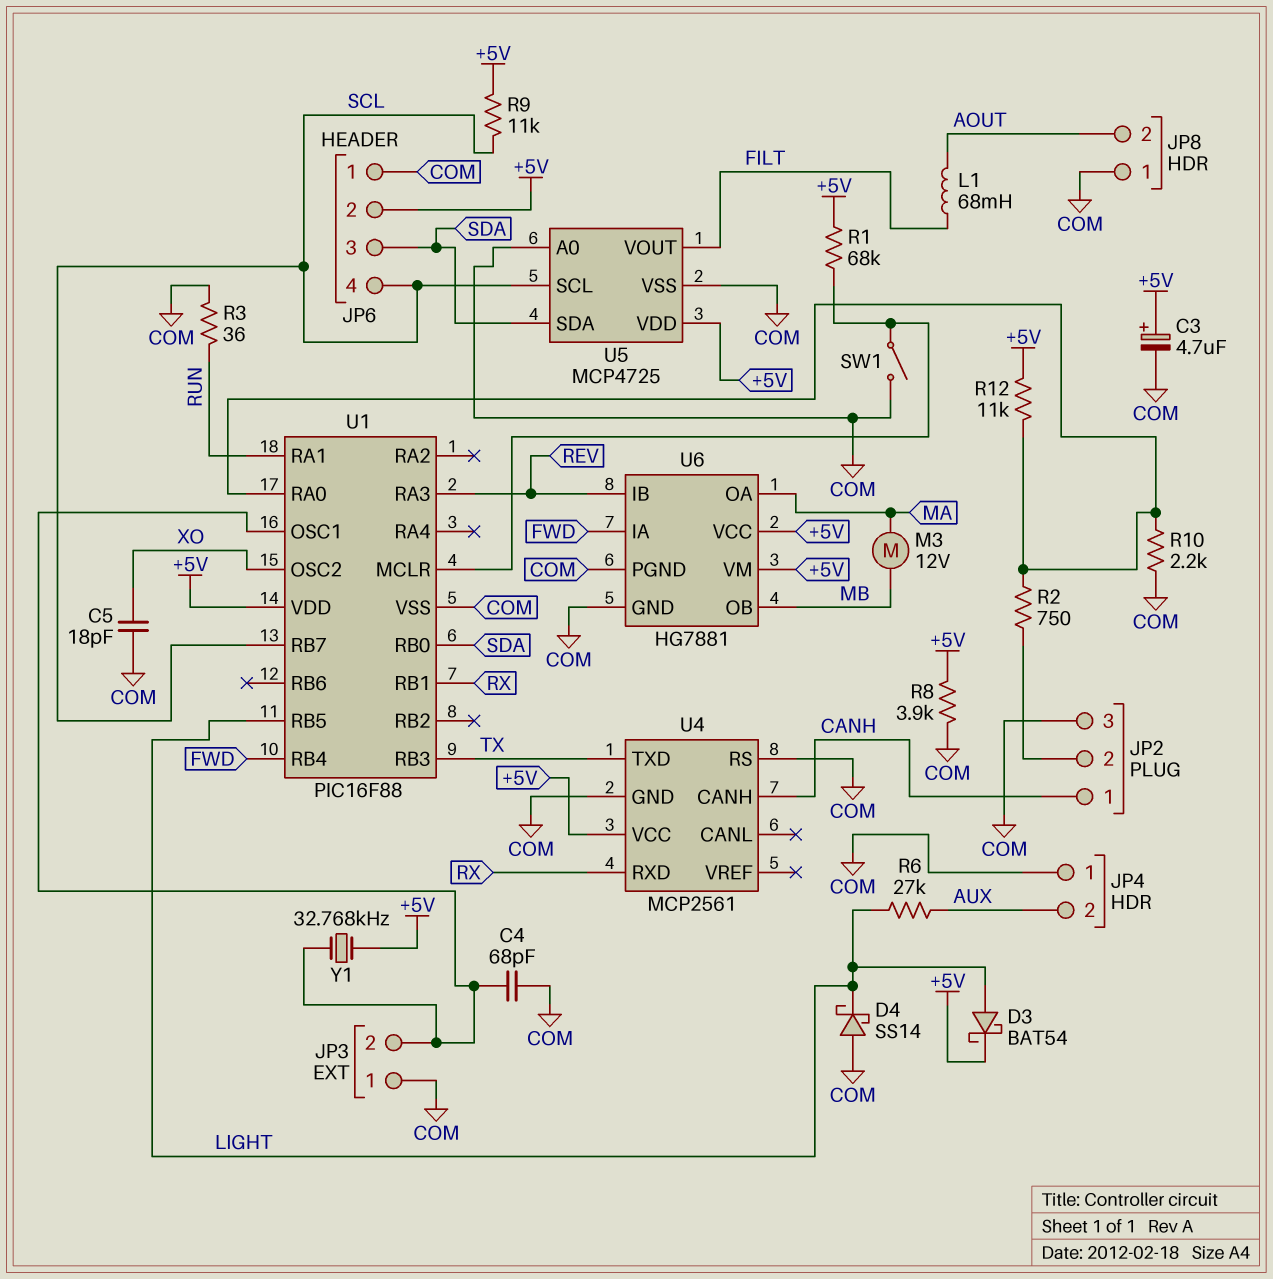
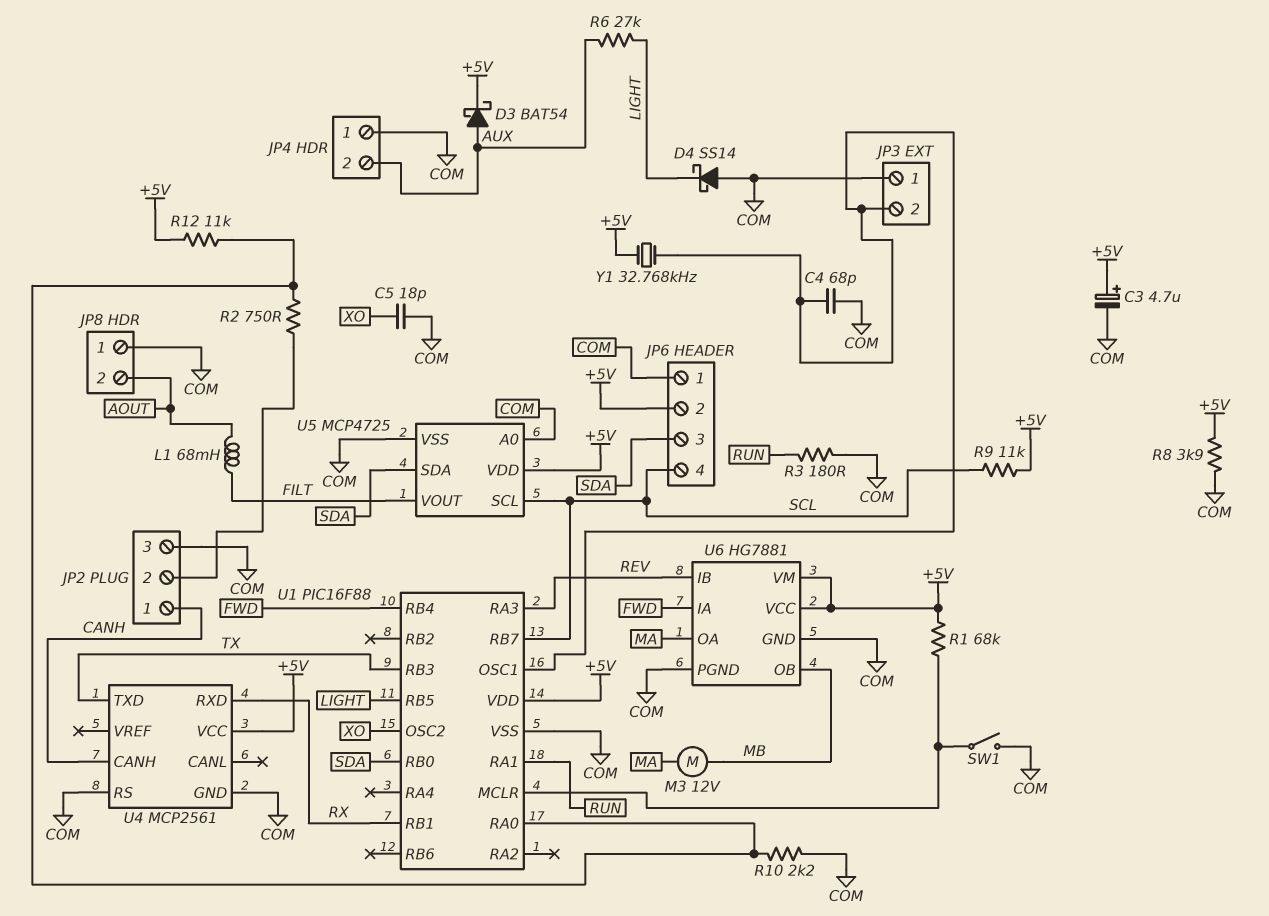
D3: schottky BAT54 (A LIGHT, K +5V) -> schottky BAT54 (A AUX, K +5V)
R3: 36 (COM, RUN) -> 180 (COM, RUN)

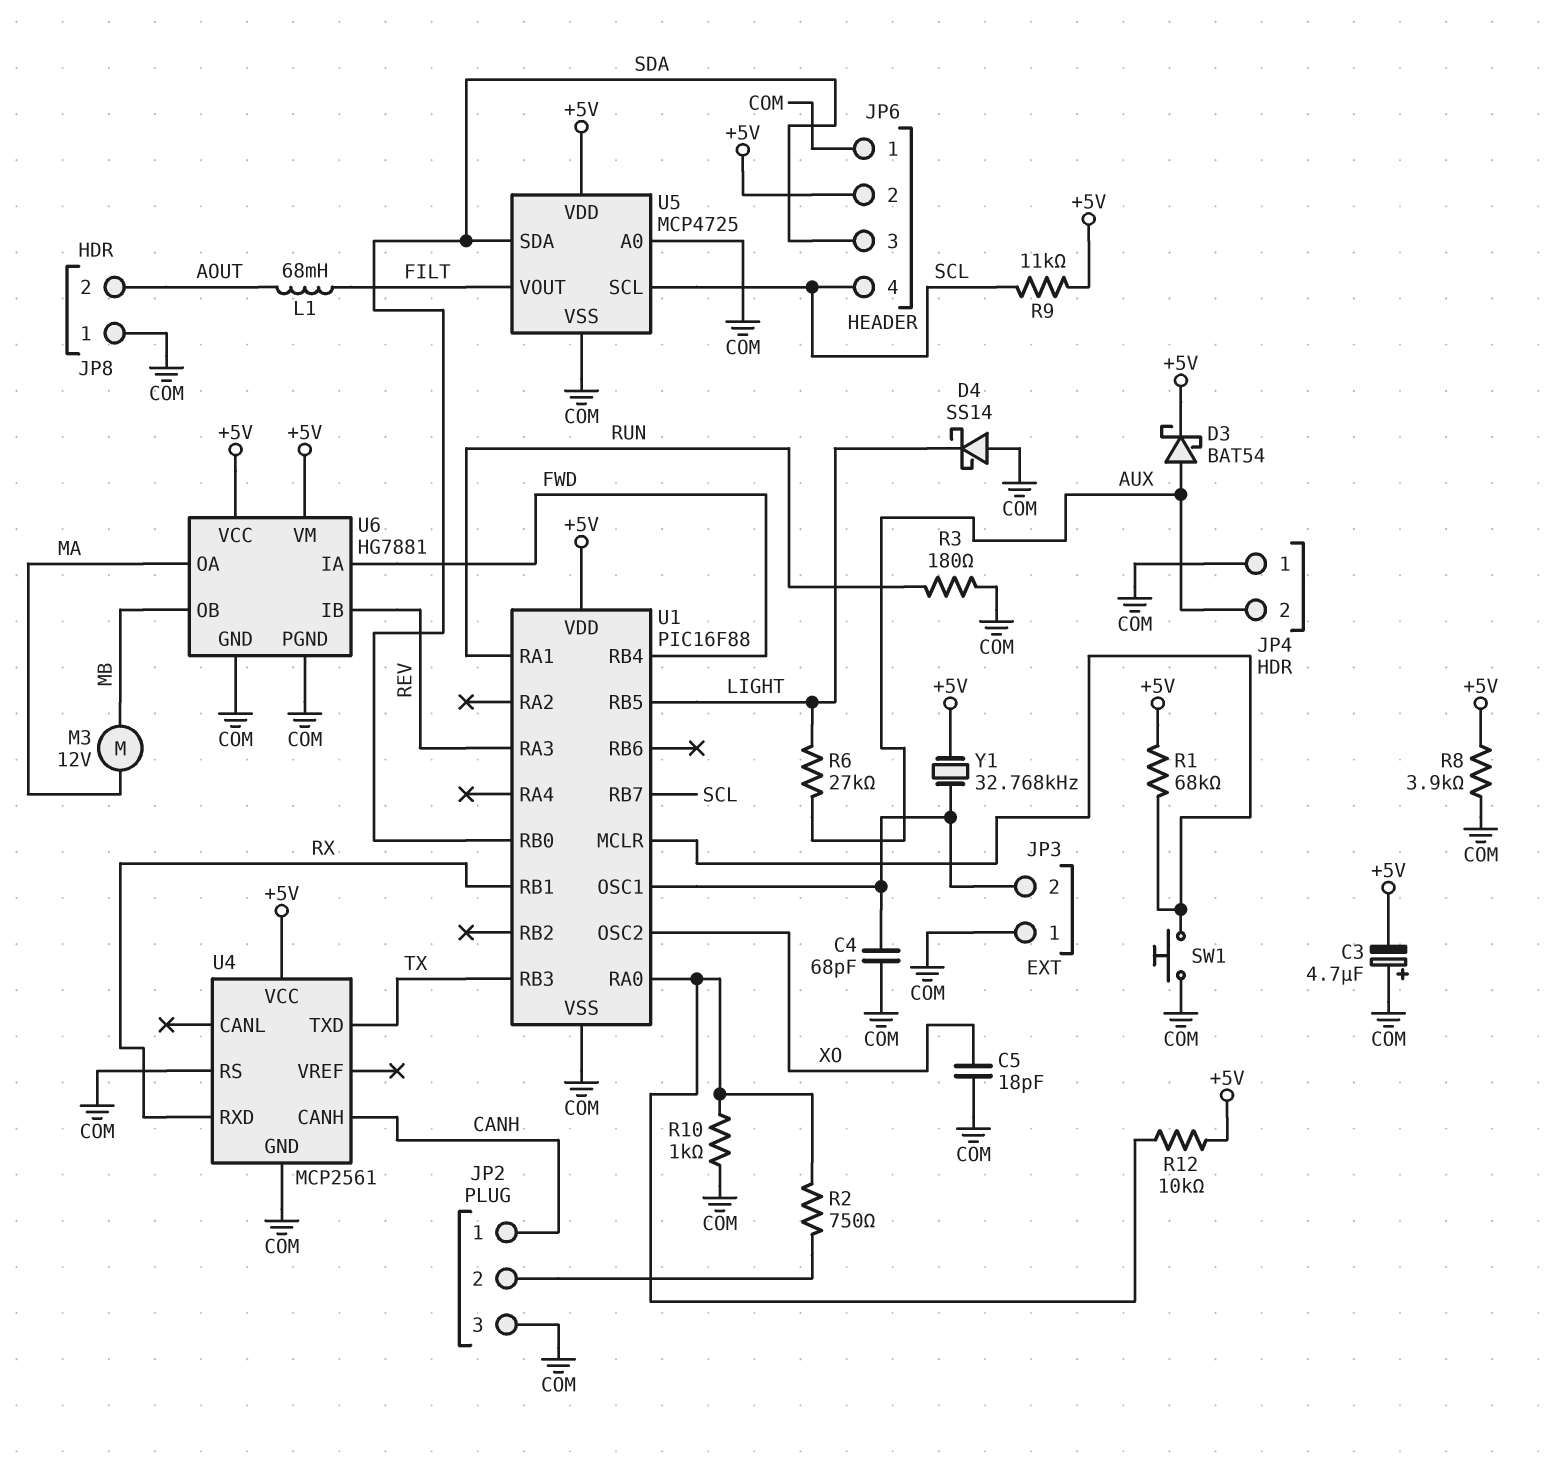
C3: 4.7uF (plus +5V, minus COM) -> 4.7uF (plus COM, minus +5V)
R10: 2.2k (COM, U1/RA0) -> 1k (COM, U1/RA0)
R12: 11k (+5V, U1/RA0) -> 10k (+5V, U1/RA0)
SW1: switch (COM, U1/MCLR) -> button (COM, U1/MCLR)

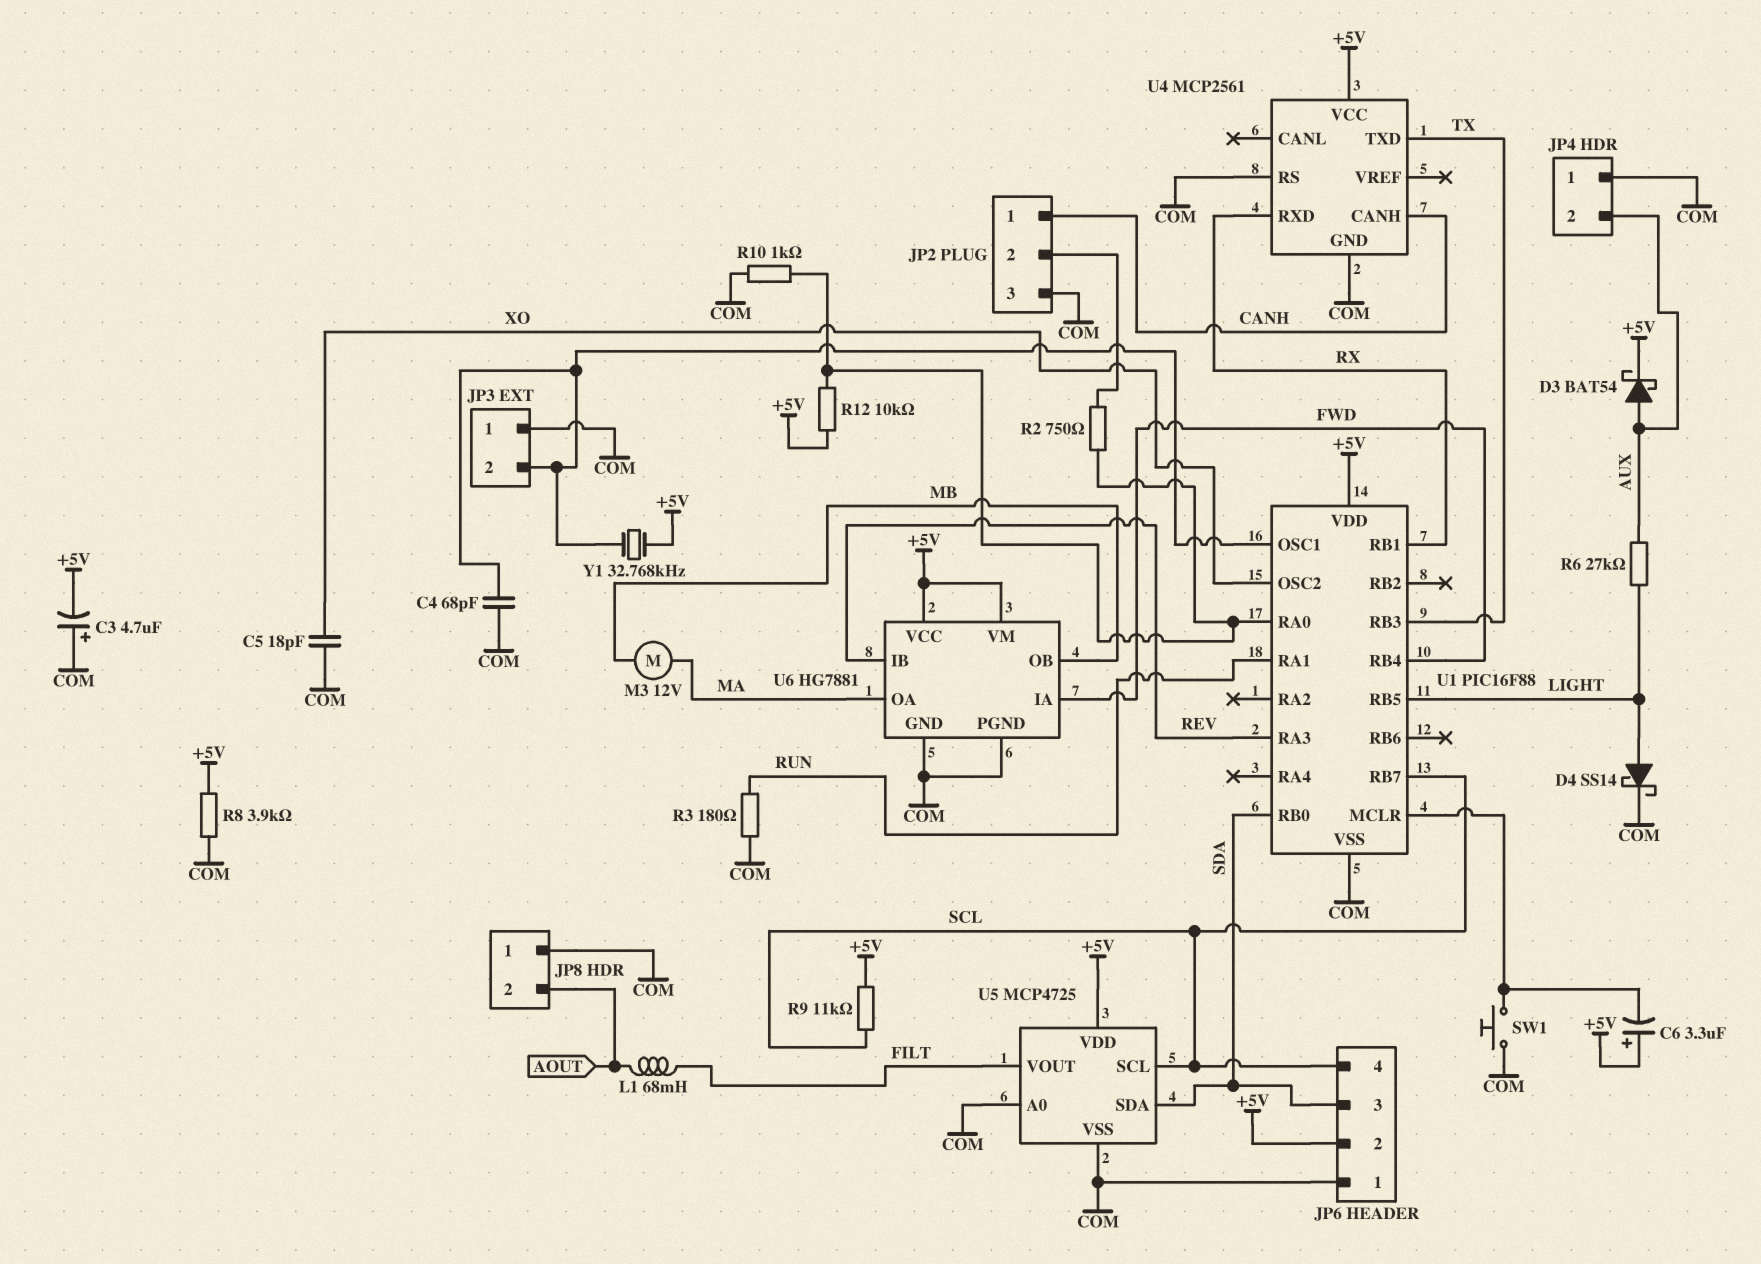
C6: none -> 3.3uF (plus +5V, minus U1/MCLR)
D4: schottky SS14 (A COM, K LIGHT) -> schottky SS14 (A LIGHT, K COM)
R1: 68k (+5V, U1/MCLR) -> none

